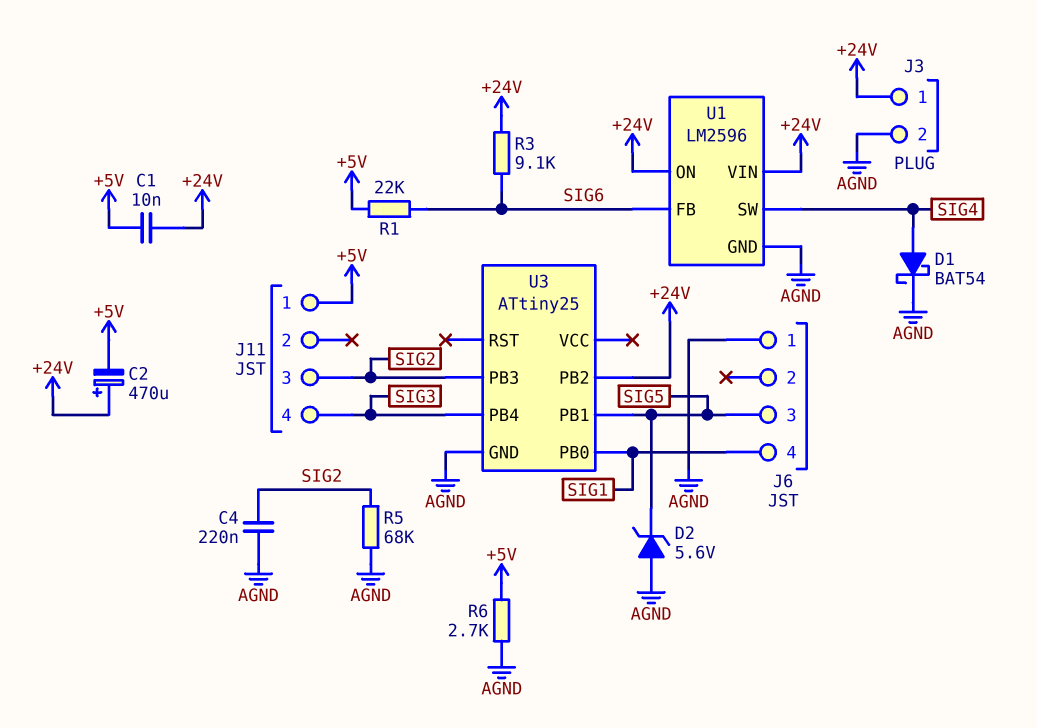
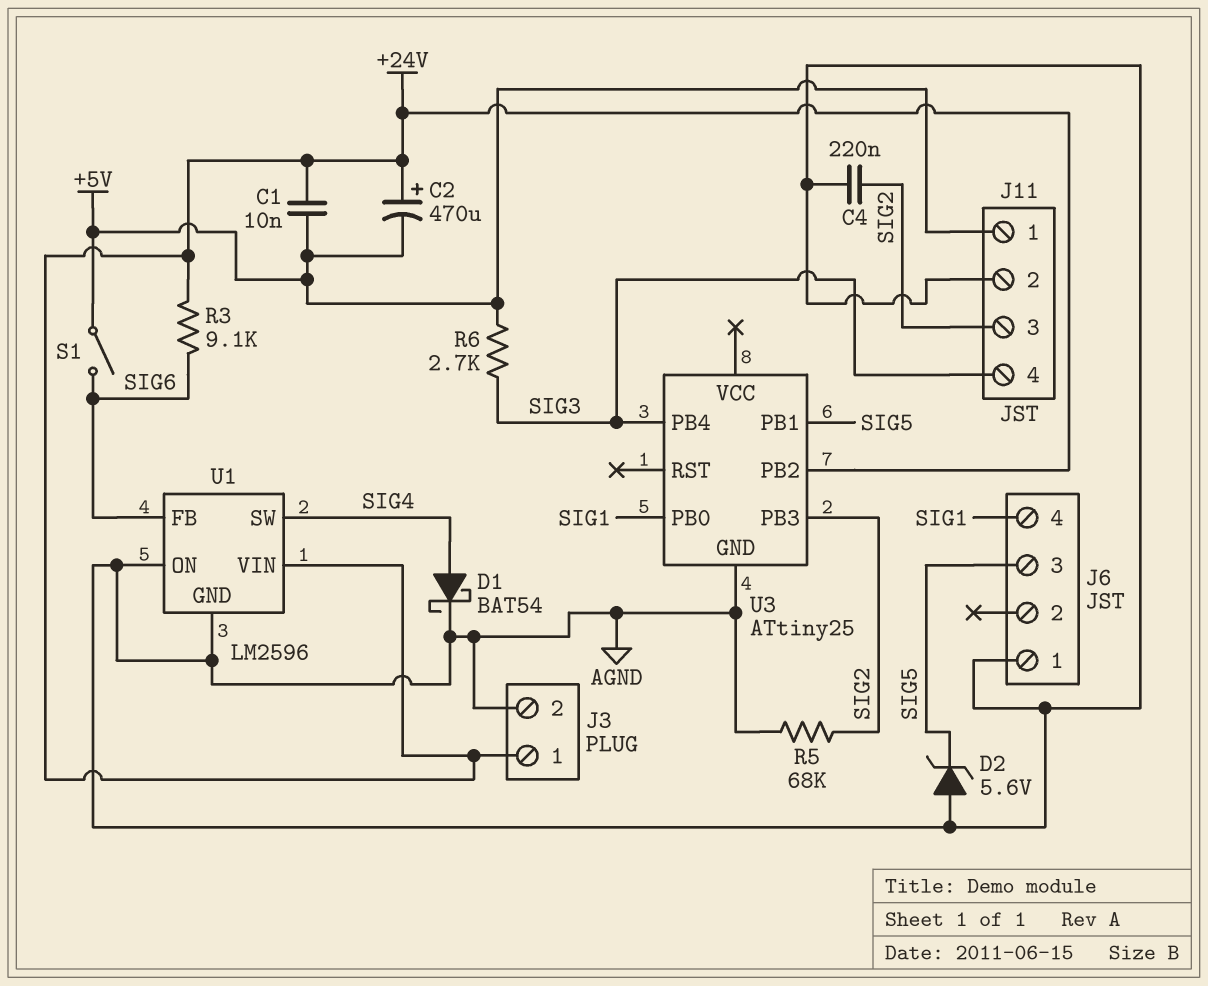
J11 pin 2: none -> AGND
R1: 22k (+5V, SIG6) -> none
R6: 2.7k (+5V, AGND) -> 2.7k (+5V, SIG3)
S1: none -> switch (+5V, SIG6)
U1 pin ON: +24V -> AGND

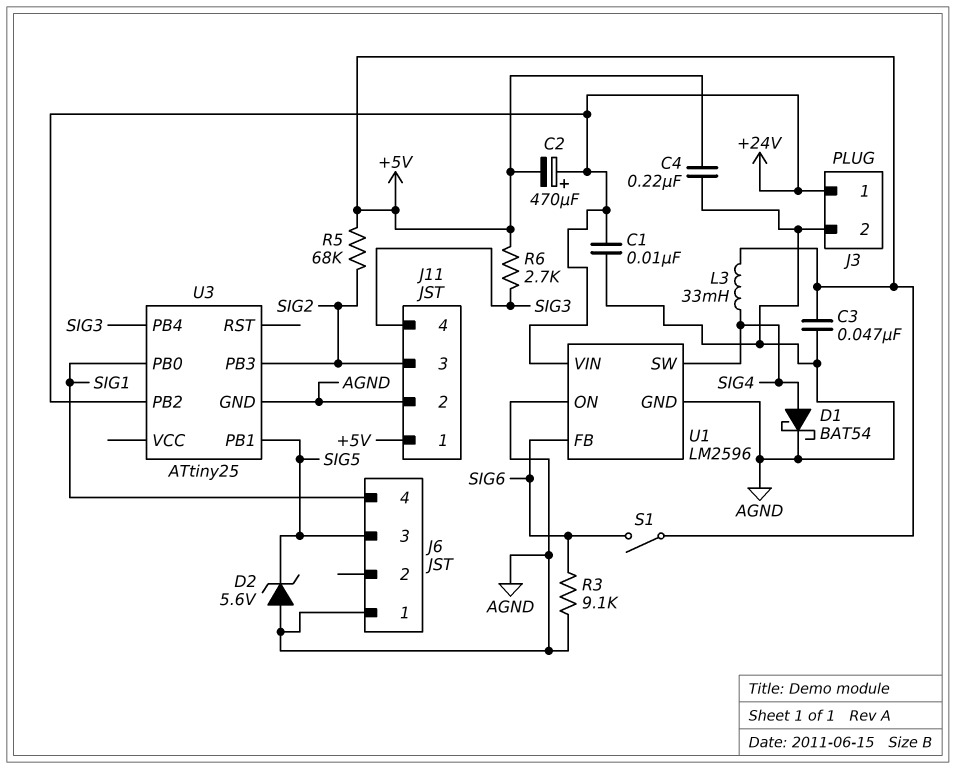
C1: 10nF (+5V, +24V) -> 10nF (+24V, AGND)
C3: none -> 47nF (+5V, AGND)
C4: 220nF (AGND, SIG2) -> 220nF (+5V, AGND)
L3: none -> 33mH (+5V, SIG4)
R3: 9.1k (+24V, SIG6) -> 9.1k (AGND, SIG6)
R5: 68k (AGND, SIG2) -> 68k (+5V, SIG2)

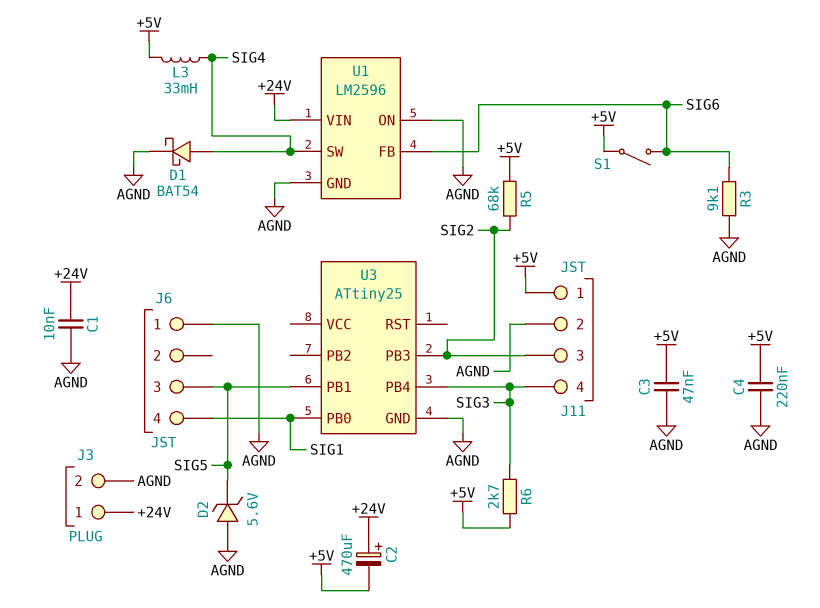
U3 pin PB2: +24V -> none

